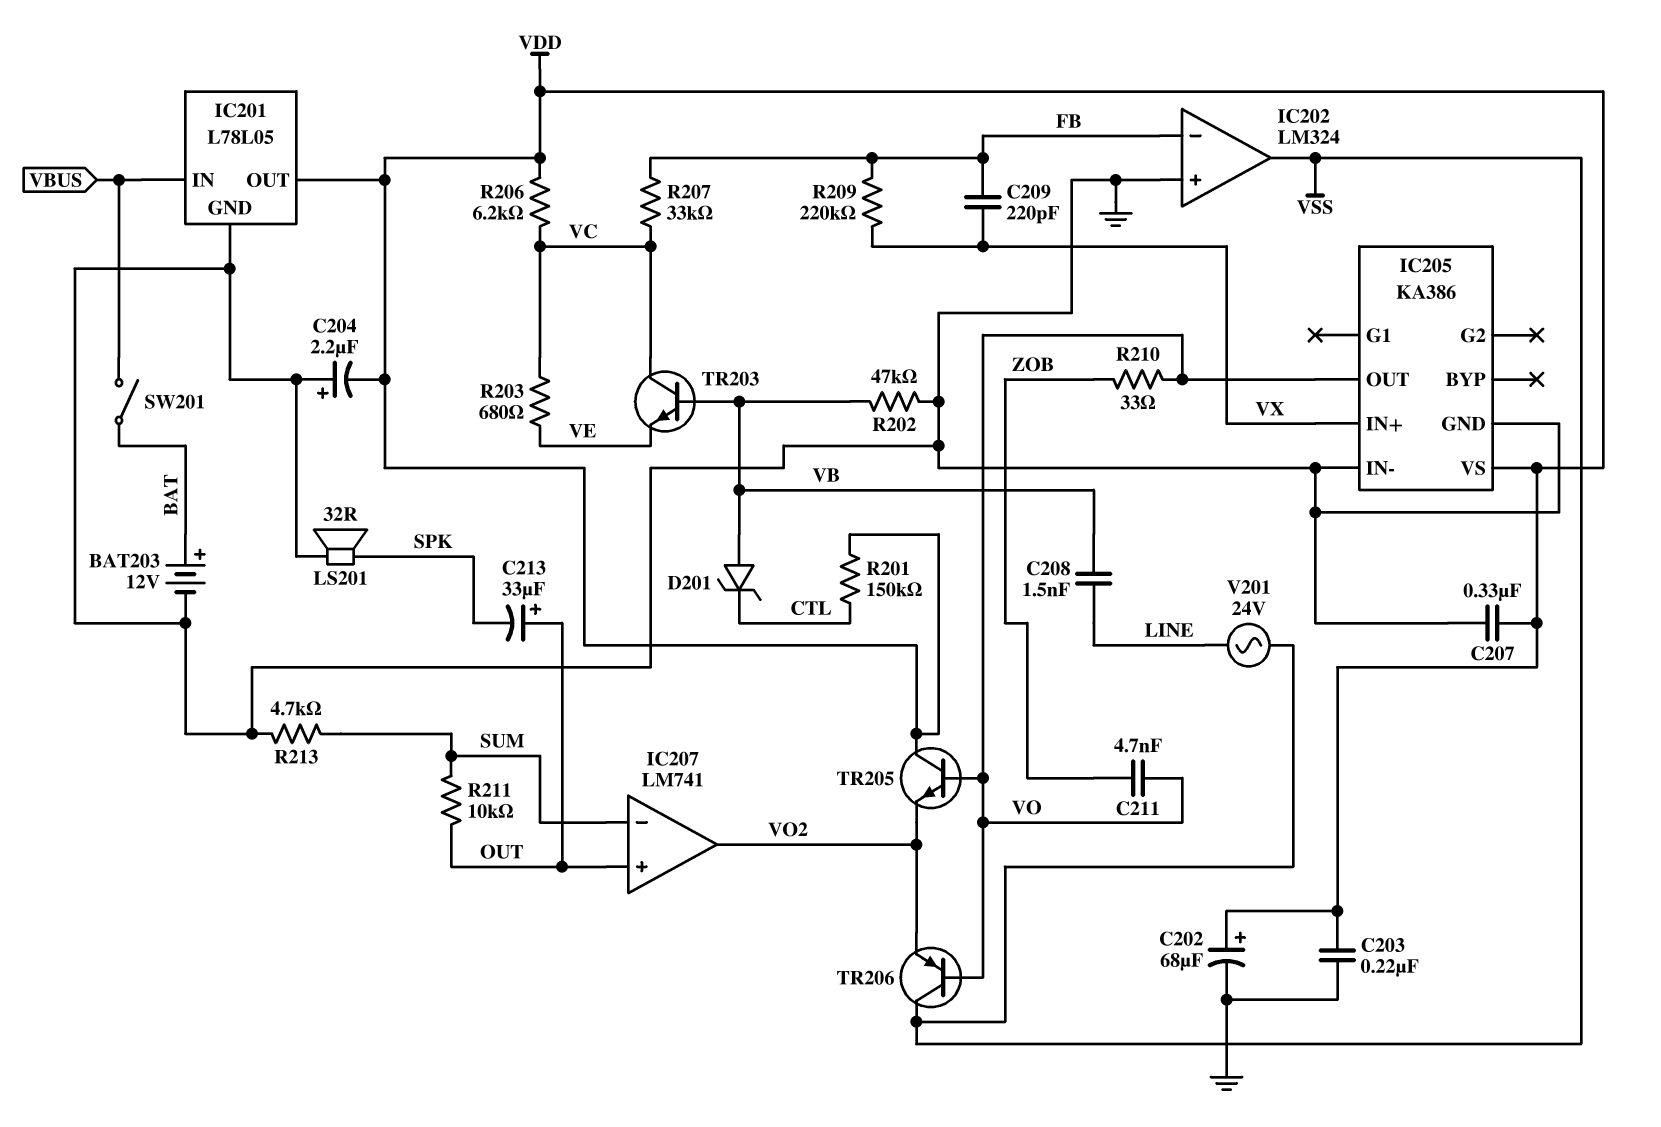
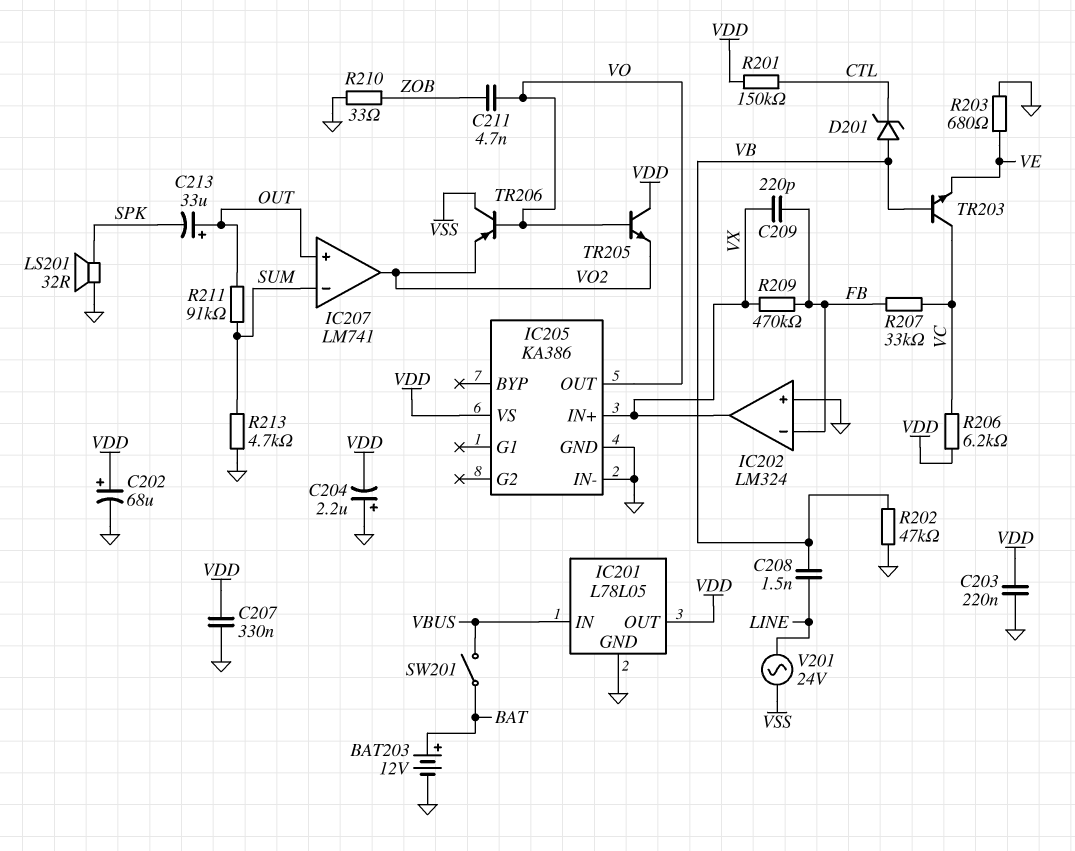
IC202 pin out: VSS -> VX
R203: 680 (VC, VE) -> 680 (GND, VE)
R209: 220k (FB, VX) -> 470k (FB, VX)
R210: 33 (VO, ZOB) -> 33 (GND, ZOB)
R211: 10k (OUT, SUM) -> 91k (OUT, SUM)

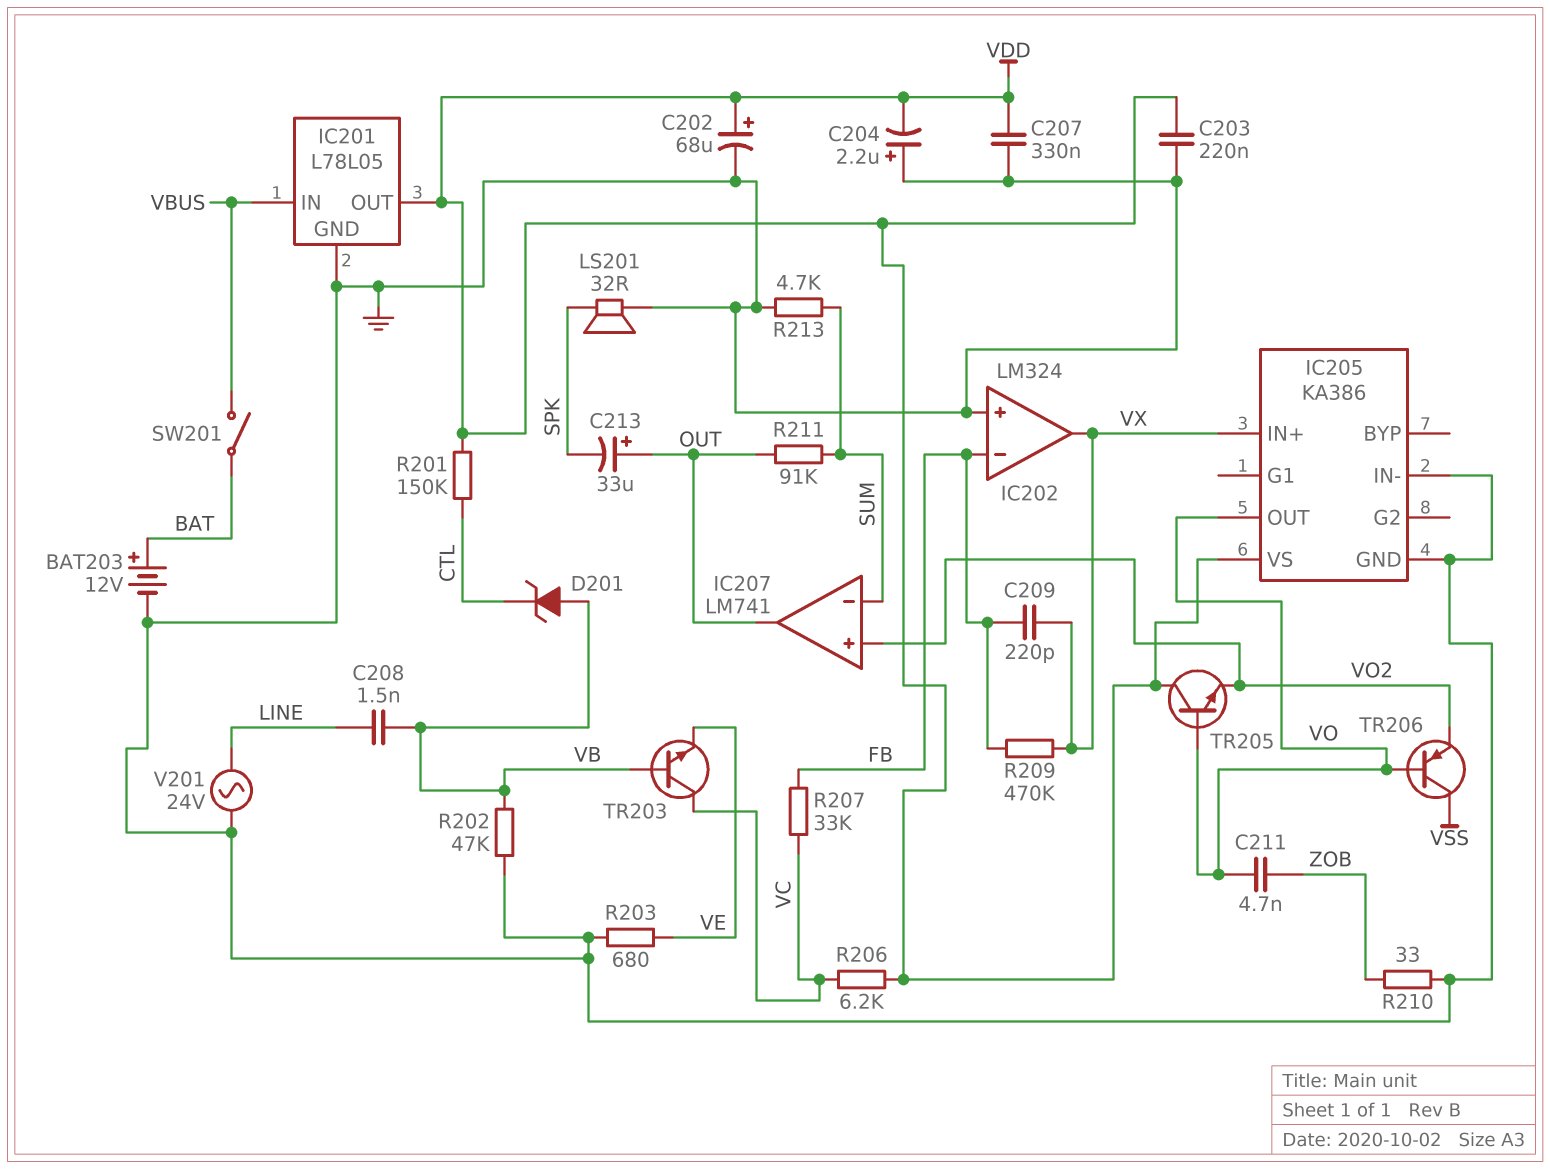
IC207 pin in+: OUT -> VO2
IC207 pin out: VO2 -> OUT
V201: AC 24V (LINE, VSS) -> AC 24V (GND, LINE)

